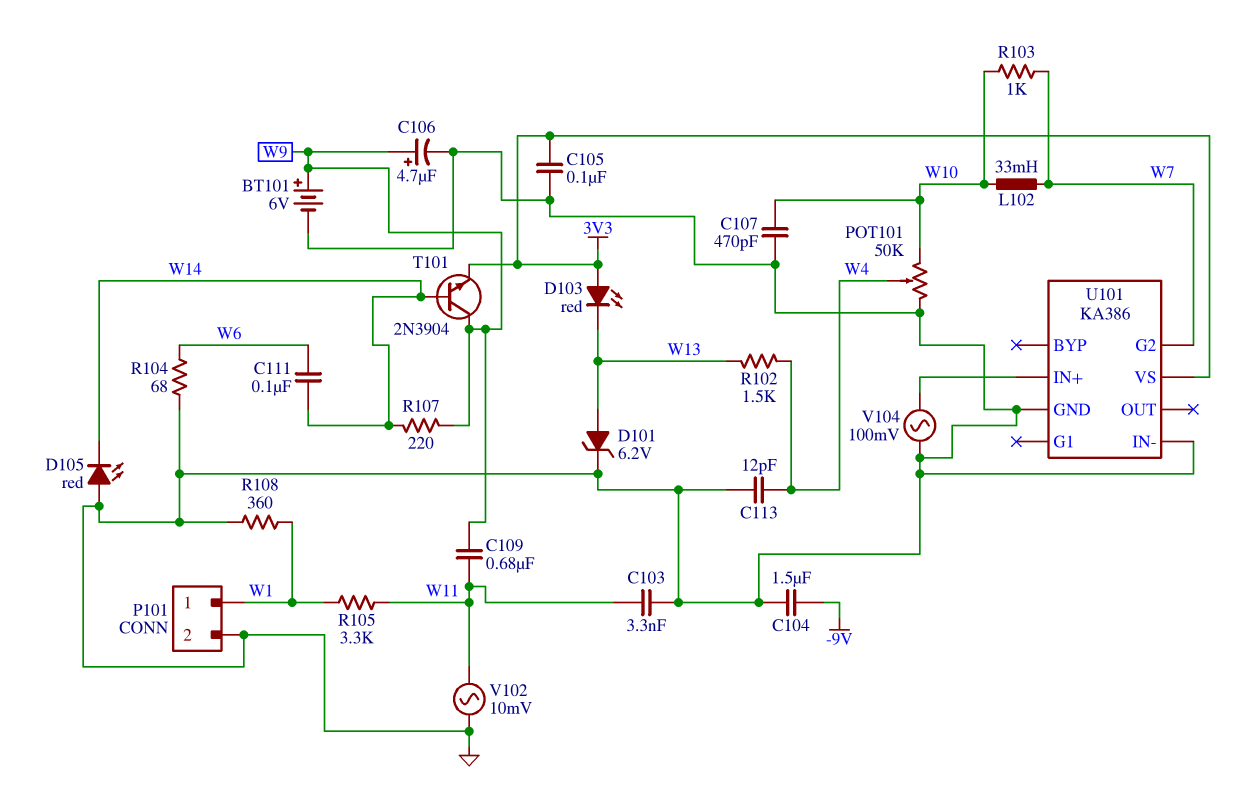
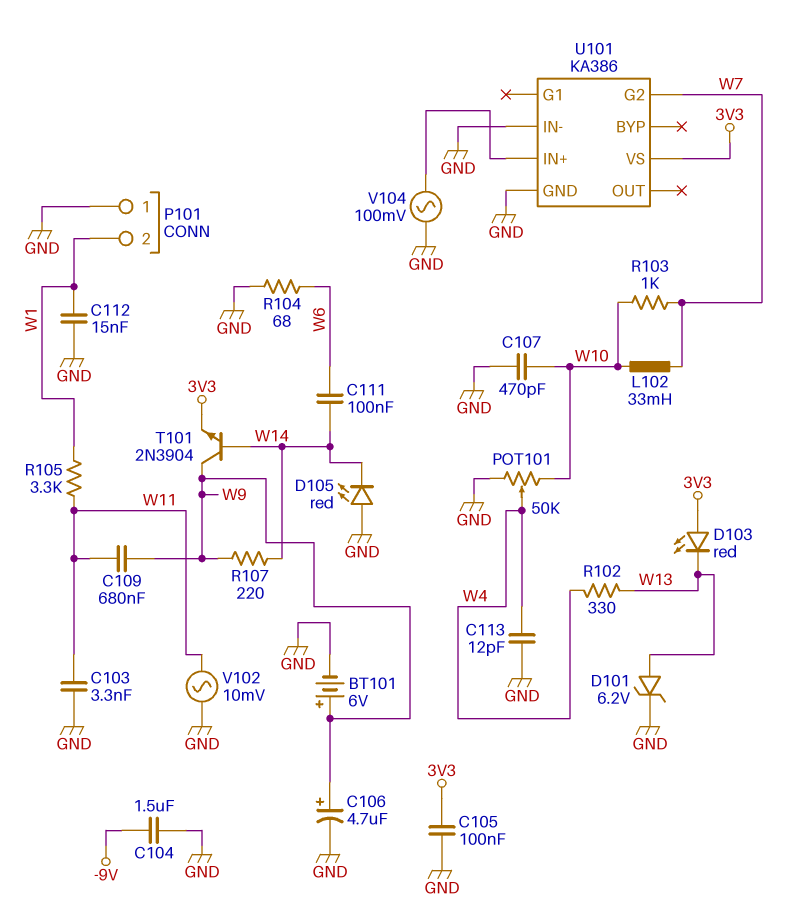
C112: none -> 15nF (GND, W1)
P101 pin 1: W1 -> GND
P101 pin 2: GND -> W1
R102: 1.5k (W4, W13) -> 330 (W4, W13)
R108: 360 (GND, W1) -> none

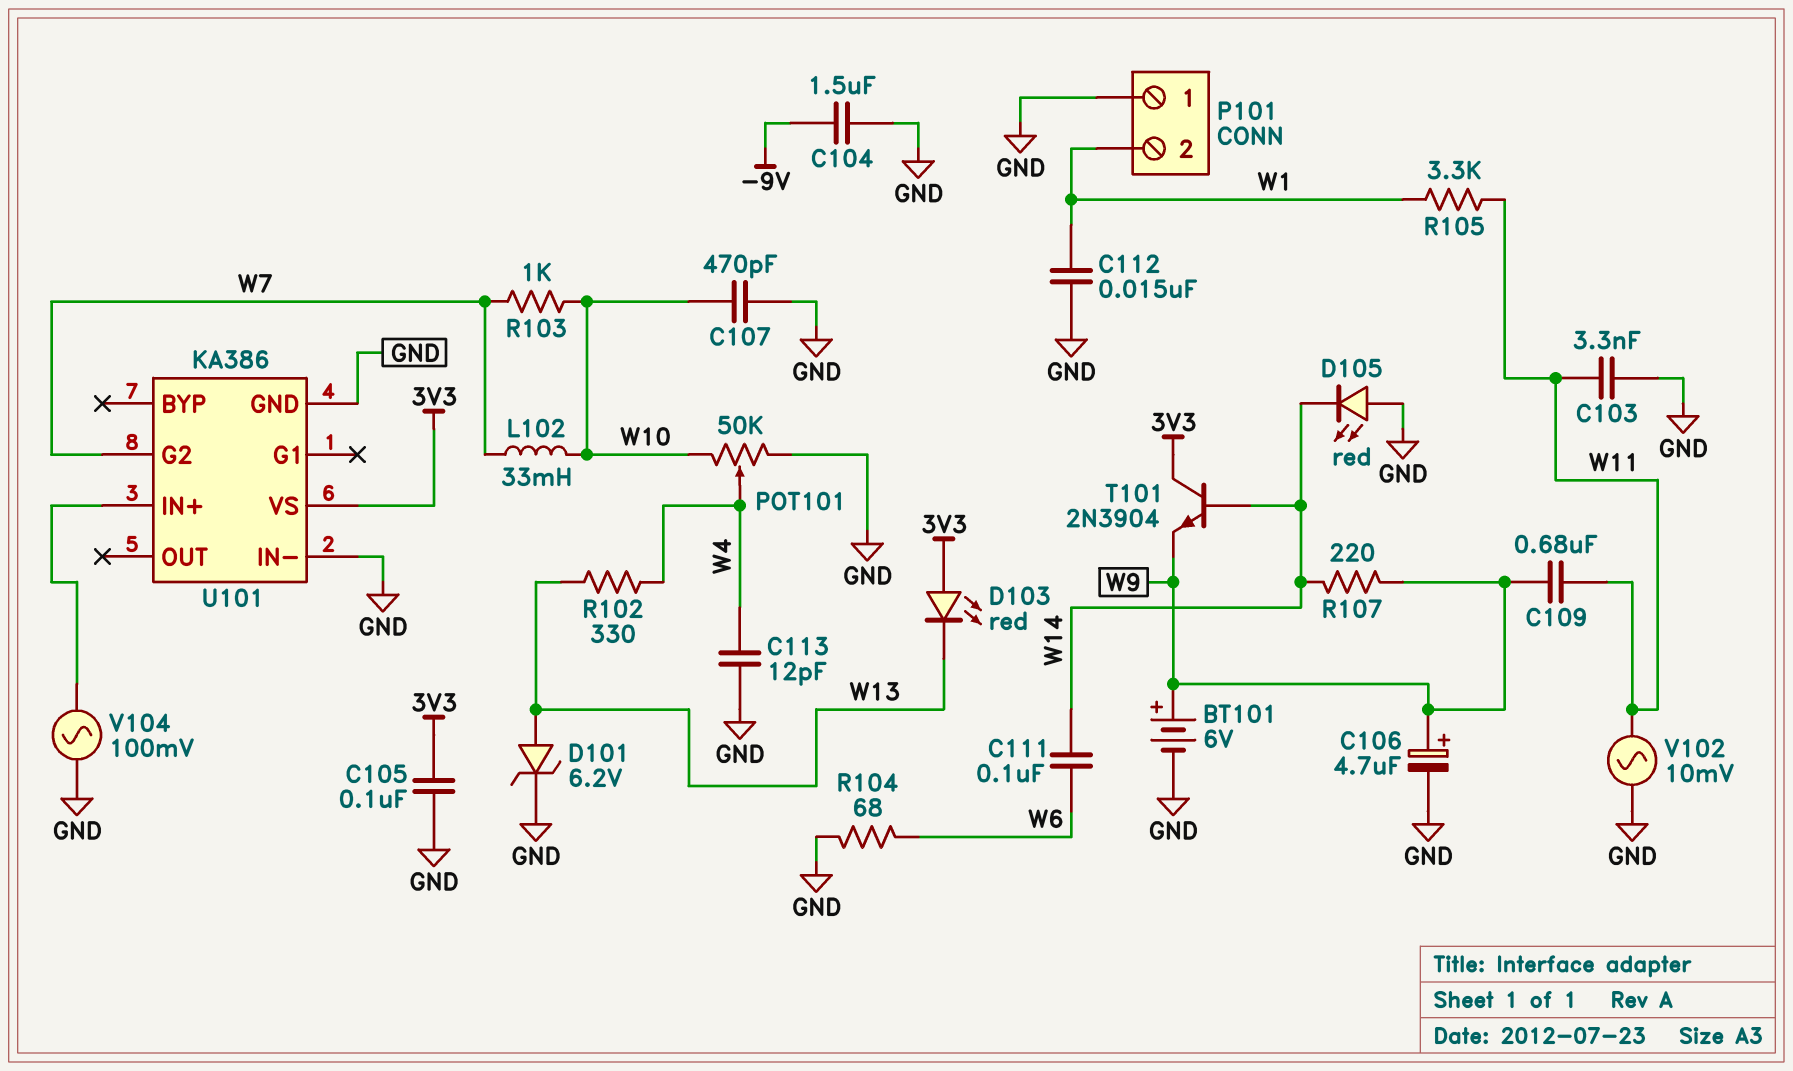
T101: NPN 2N3904 (B W14, C W9, E 3V3) -> NPN 2N3904 (B W14, C 3V3, E W9)

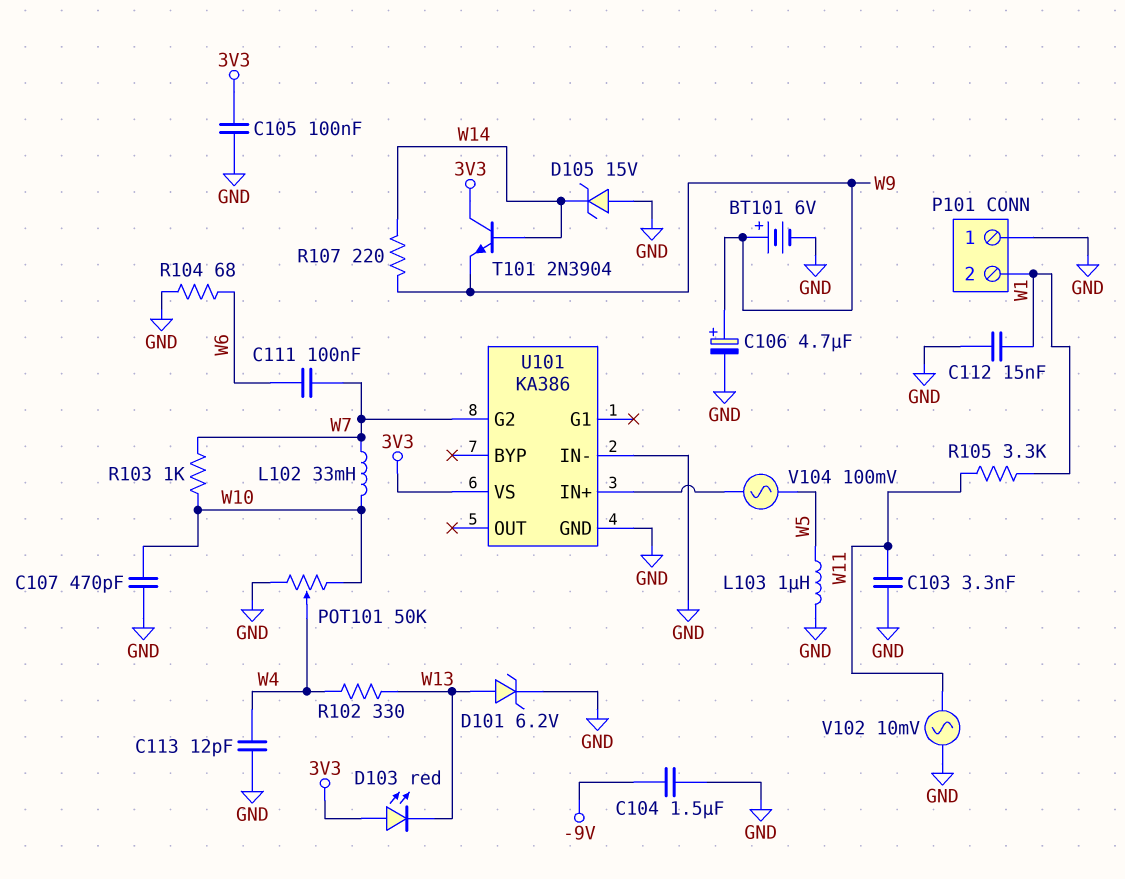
C109: 680nF (W9, W11) -> none
C111: 100nF (W6, W14) -> 100nF (W6, W7)
D105: LED red (A GND, K W14) -> zener 15V (A GND, K W14)
L103: none -> 1uH (GND, W5)
V104: AC 100mV (GND, U101/IN+) -> AC 100mV (U101/IN+, W5)

